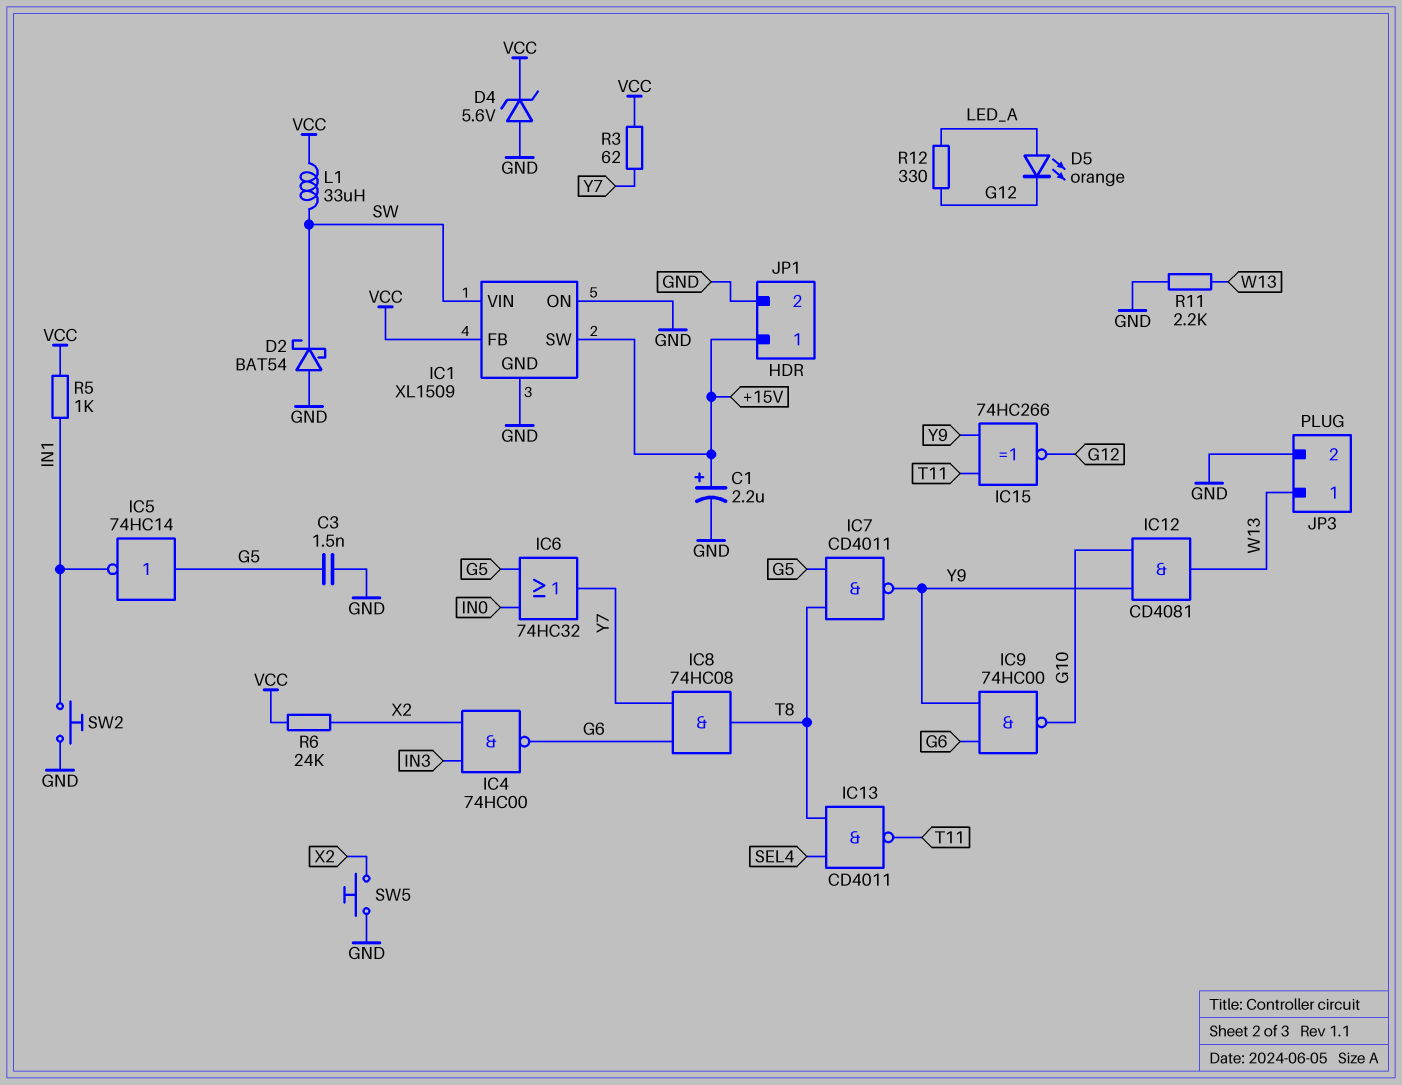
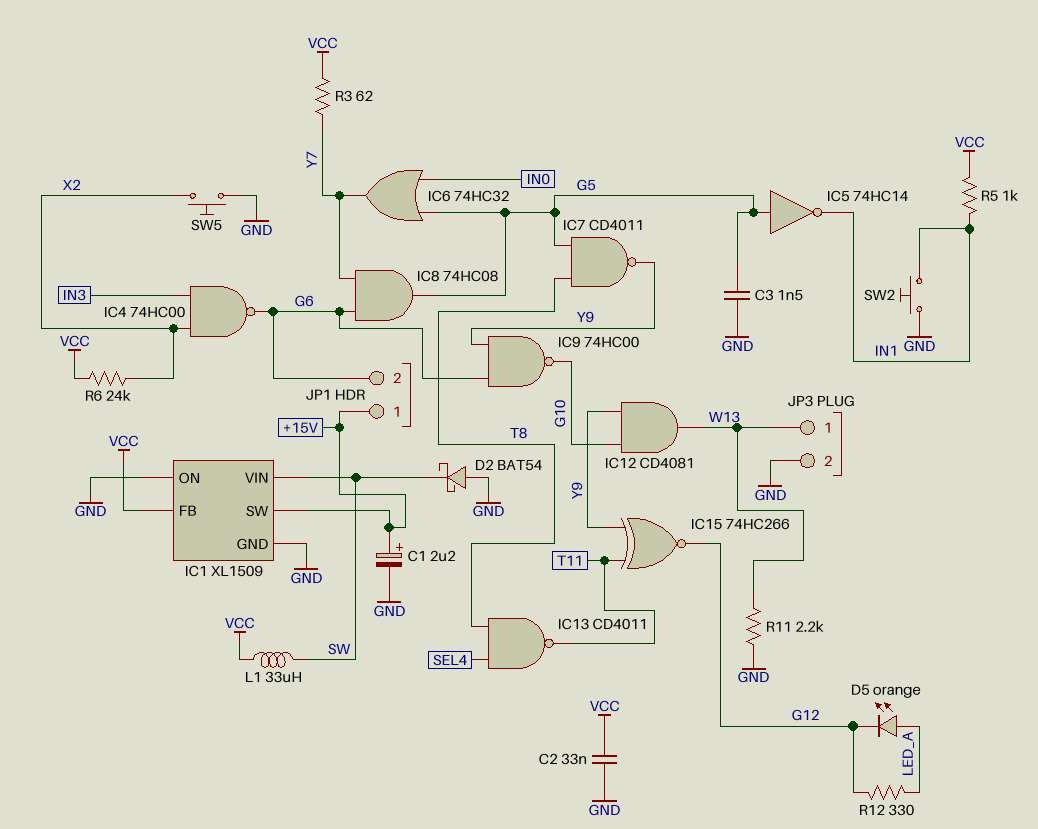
C2: none -> 33nF (GND, VCC)
D4: zener 5.6V (A GND, K VCC) -> none
IC8: AND 74HC08 (in G6, in Y7, out T8) -> AND 74HC08 (in G6, in Y7, out G5)
JP1 pin 2: GND -> G6

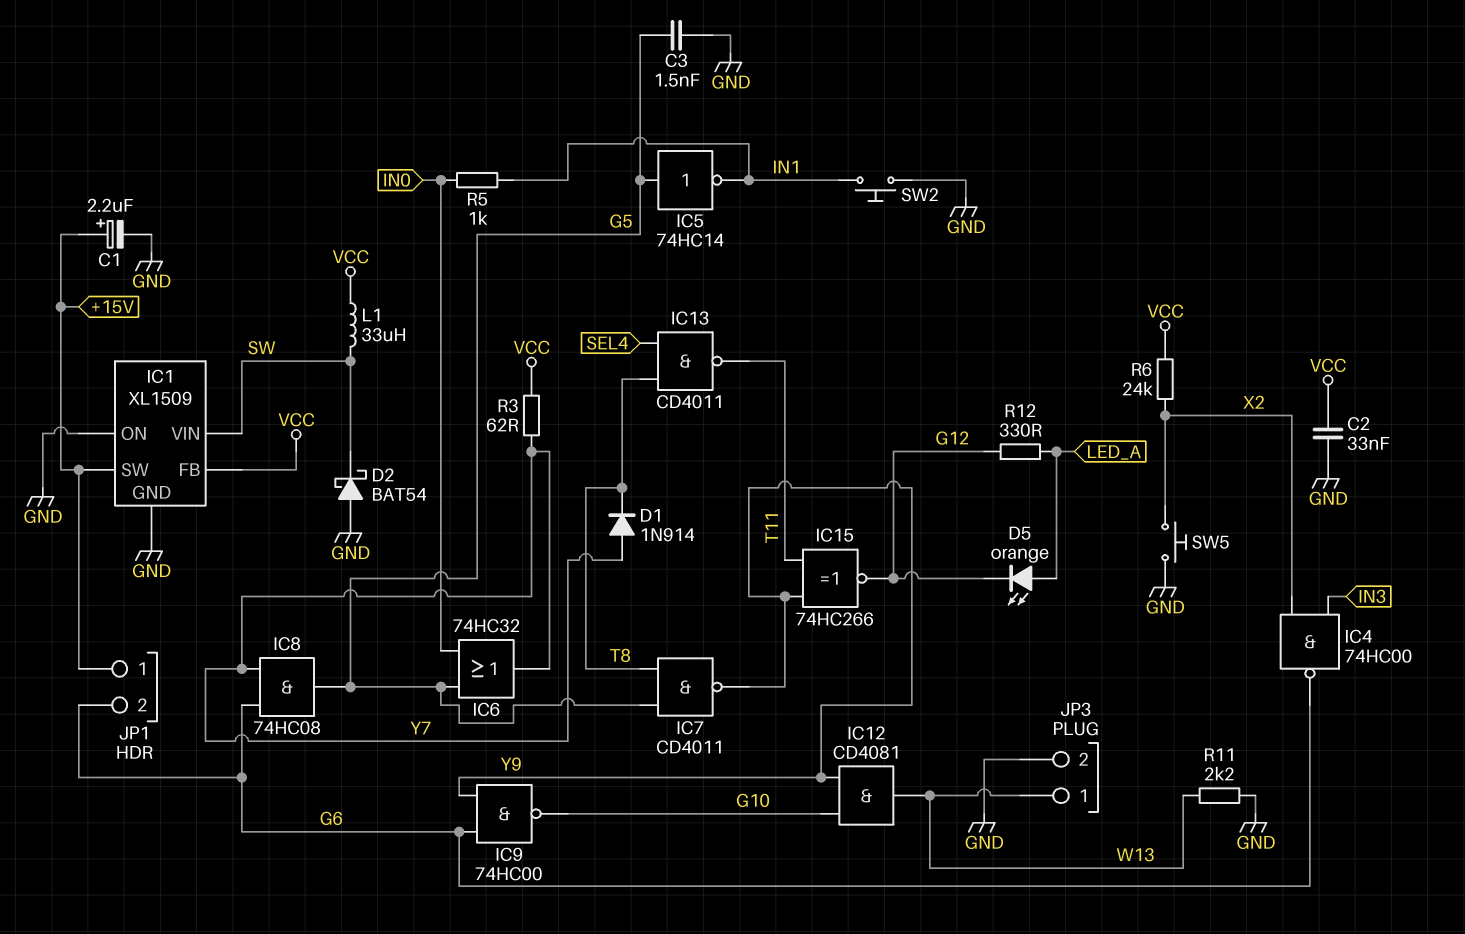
D1: none -> diode 1N914 (A Y7, K T8)
R5: 1k (IN1, VCC) -> 1k (IN0, IN1)

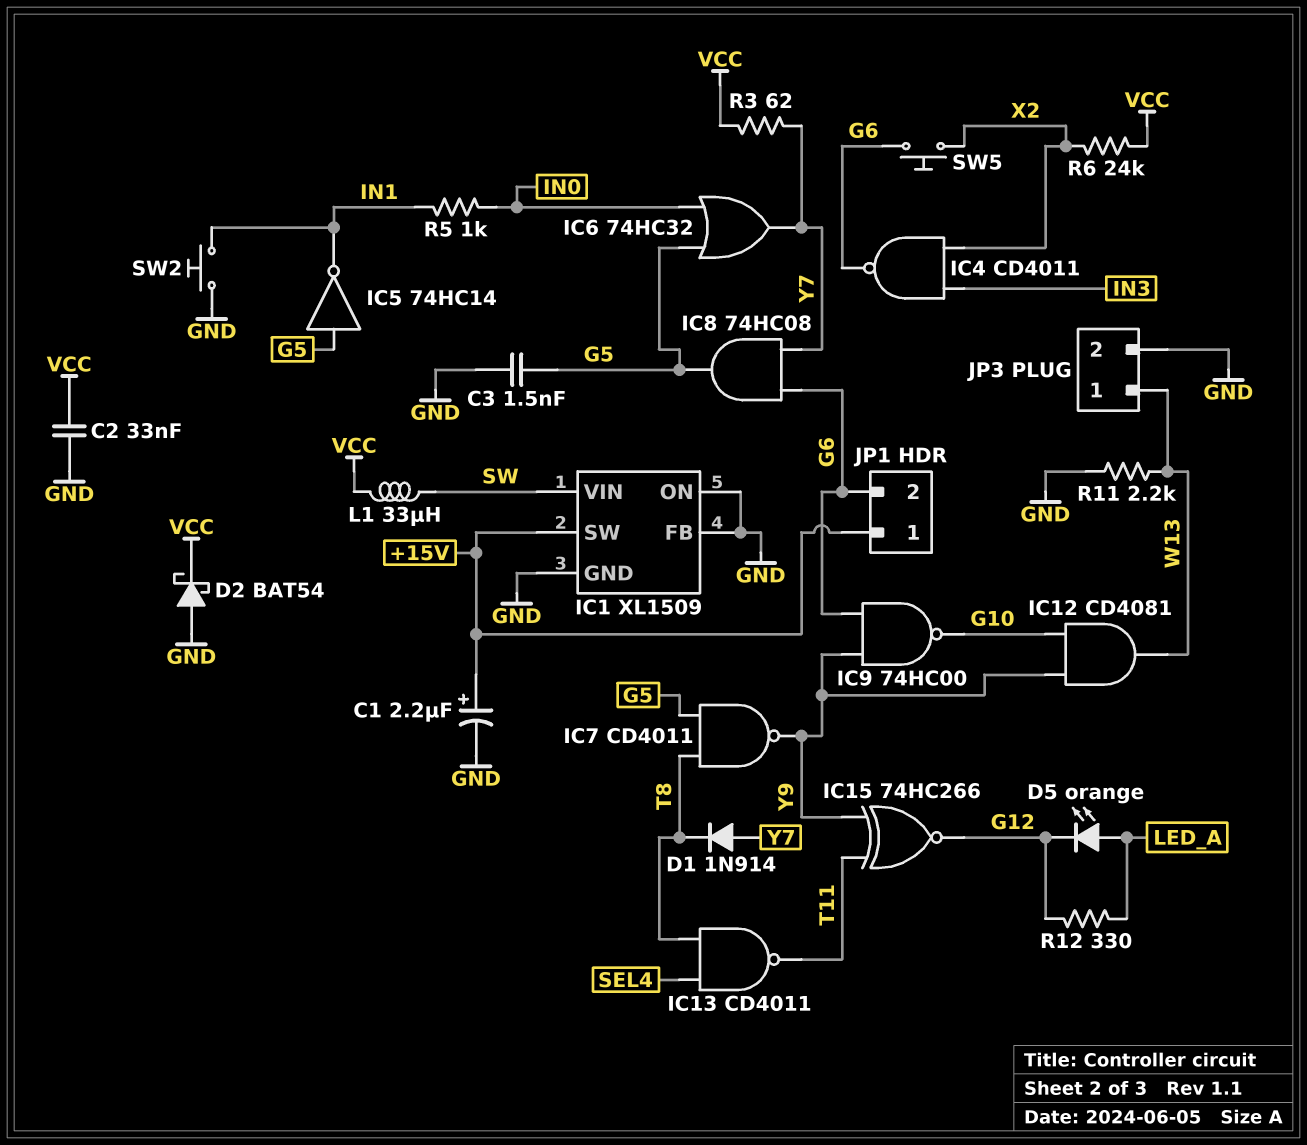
D2: schottky BAT54 (A GND, K SW) -> schottky BAT54 (A GND, K VCC)
IC1 pin FB: VCC -> GND
IC4: NAND 74HC00 (in IN3, in X2, out G6) -> NAND CD4011 (in IN3, in X2, out G6)
SW5: button (GND, X2) -> button (G6, X2)

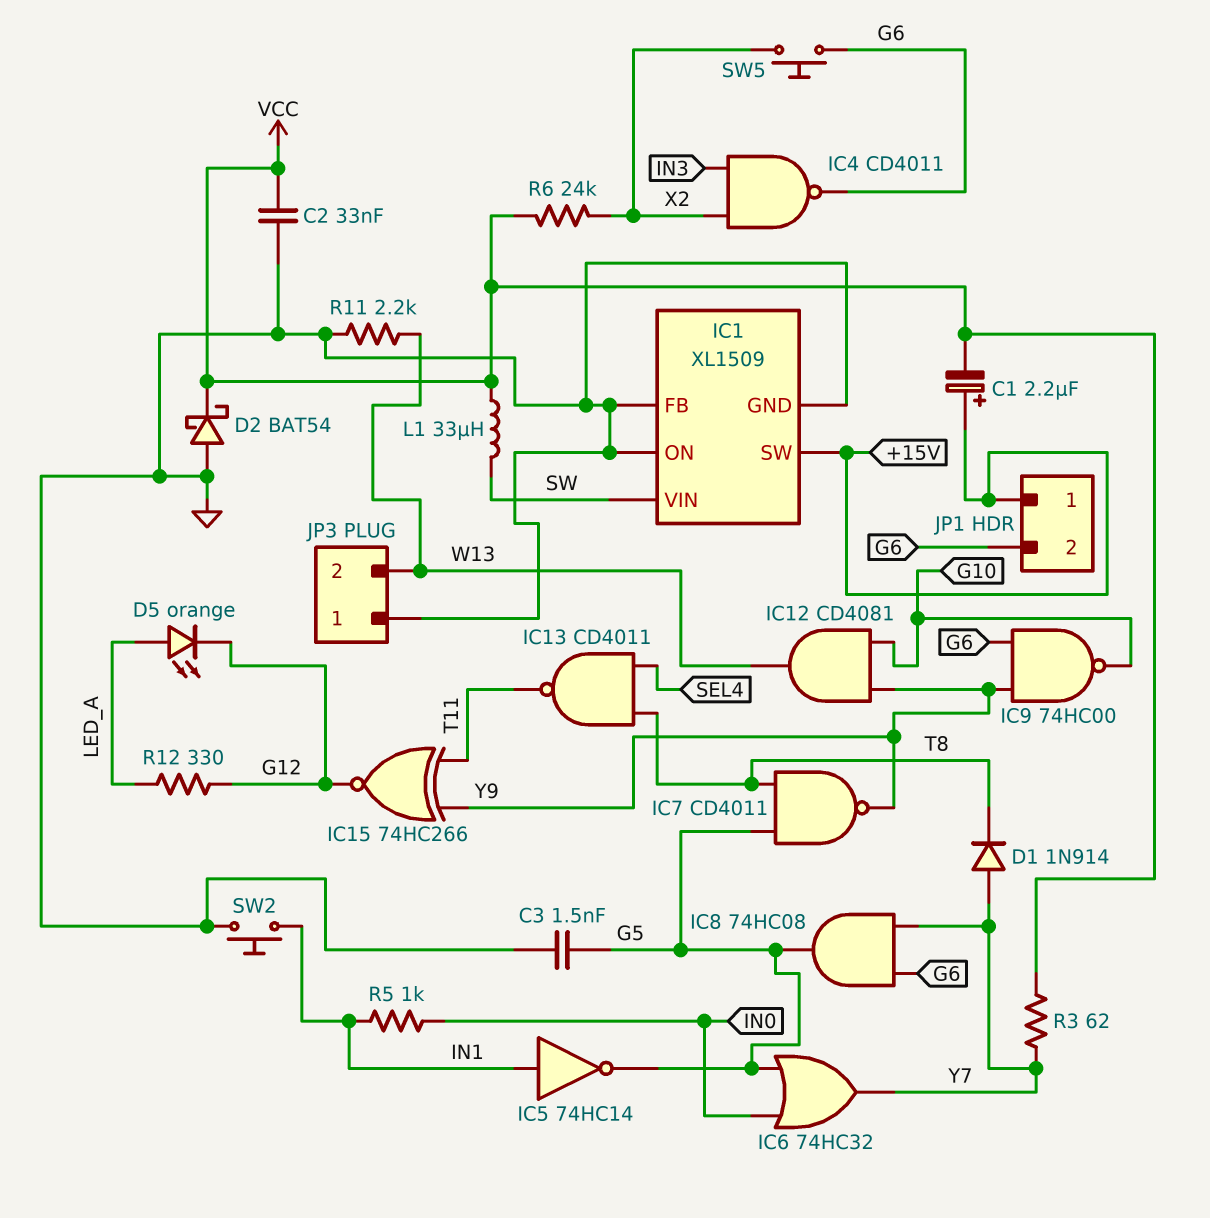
C1: 2.2uF (plus +15V, minus GND) -> 2.2uF (plus +15V, minus VCC)
IC5: NOT 74HC14 (in G5, out IN1) -> NOT 74HC14 (in IN1, out G5)
JP3 pin 1: W13 -> GND
JP3 pin 2: GND -> W13

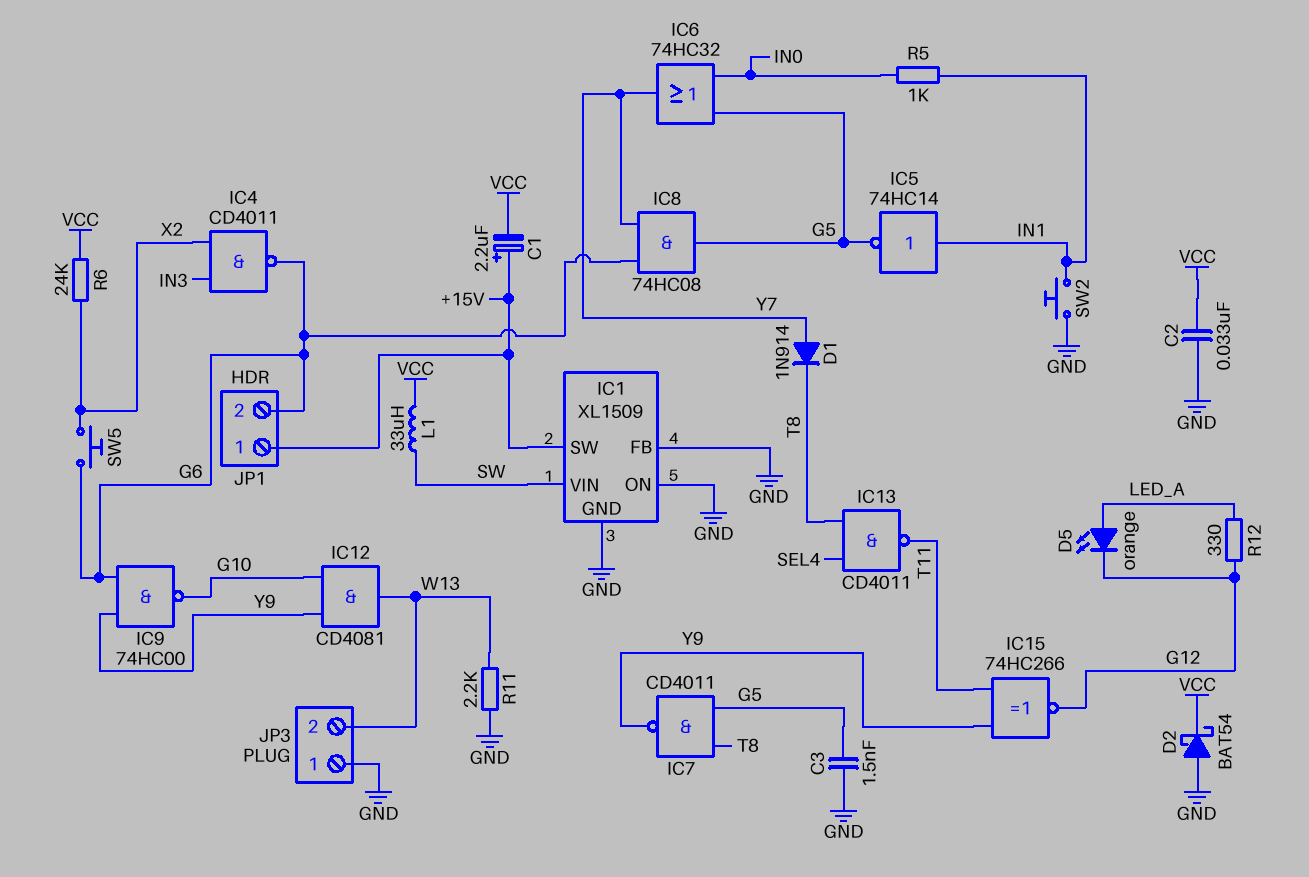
R3: 62 (VCC, Y7) -> none

